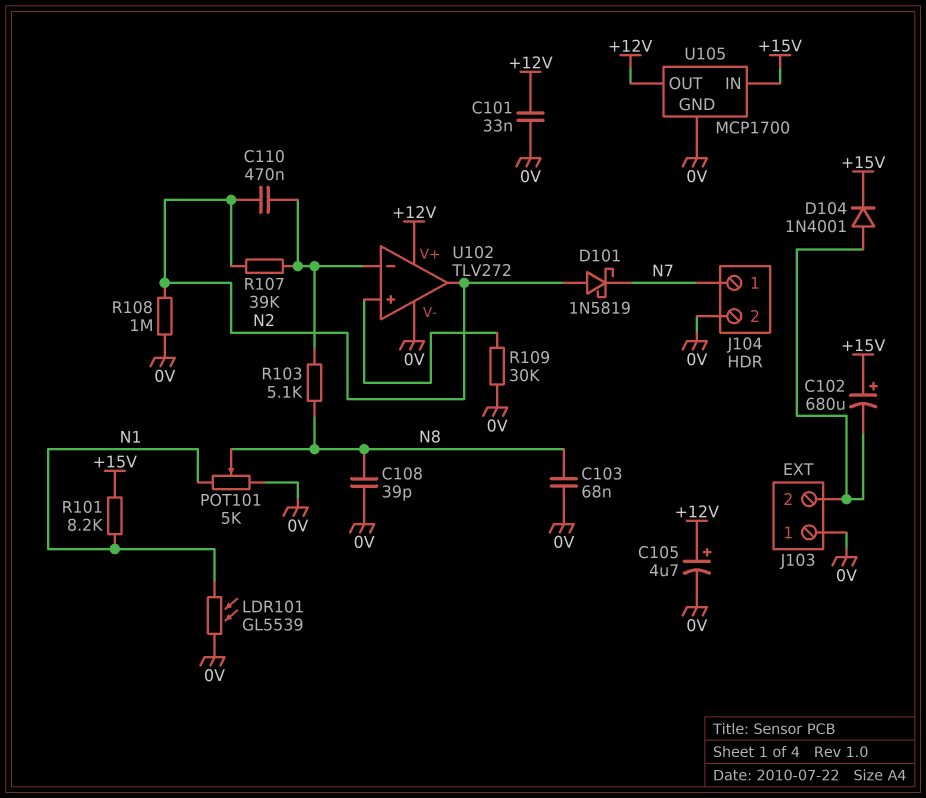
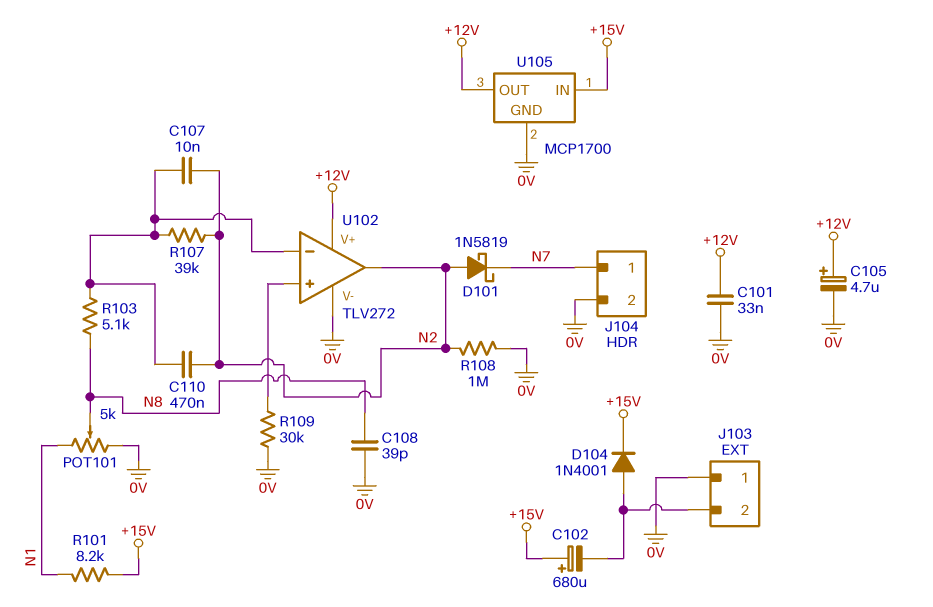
C103: 68nF (0V, N8) -> none
C107: none -> 10nF (N2, U102/in-)
LDR101: GL5539 (0V, N1) -> none

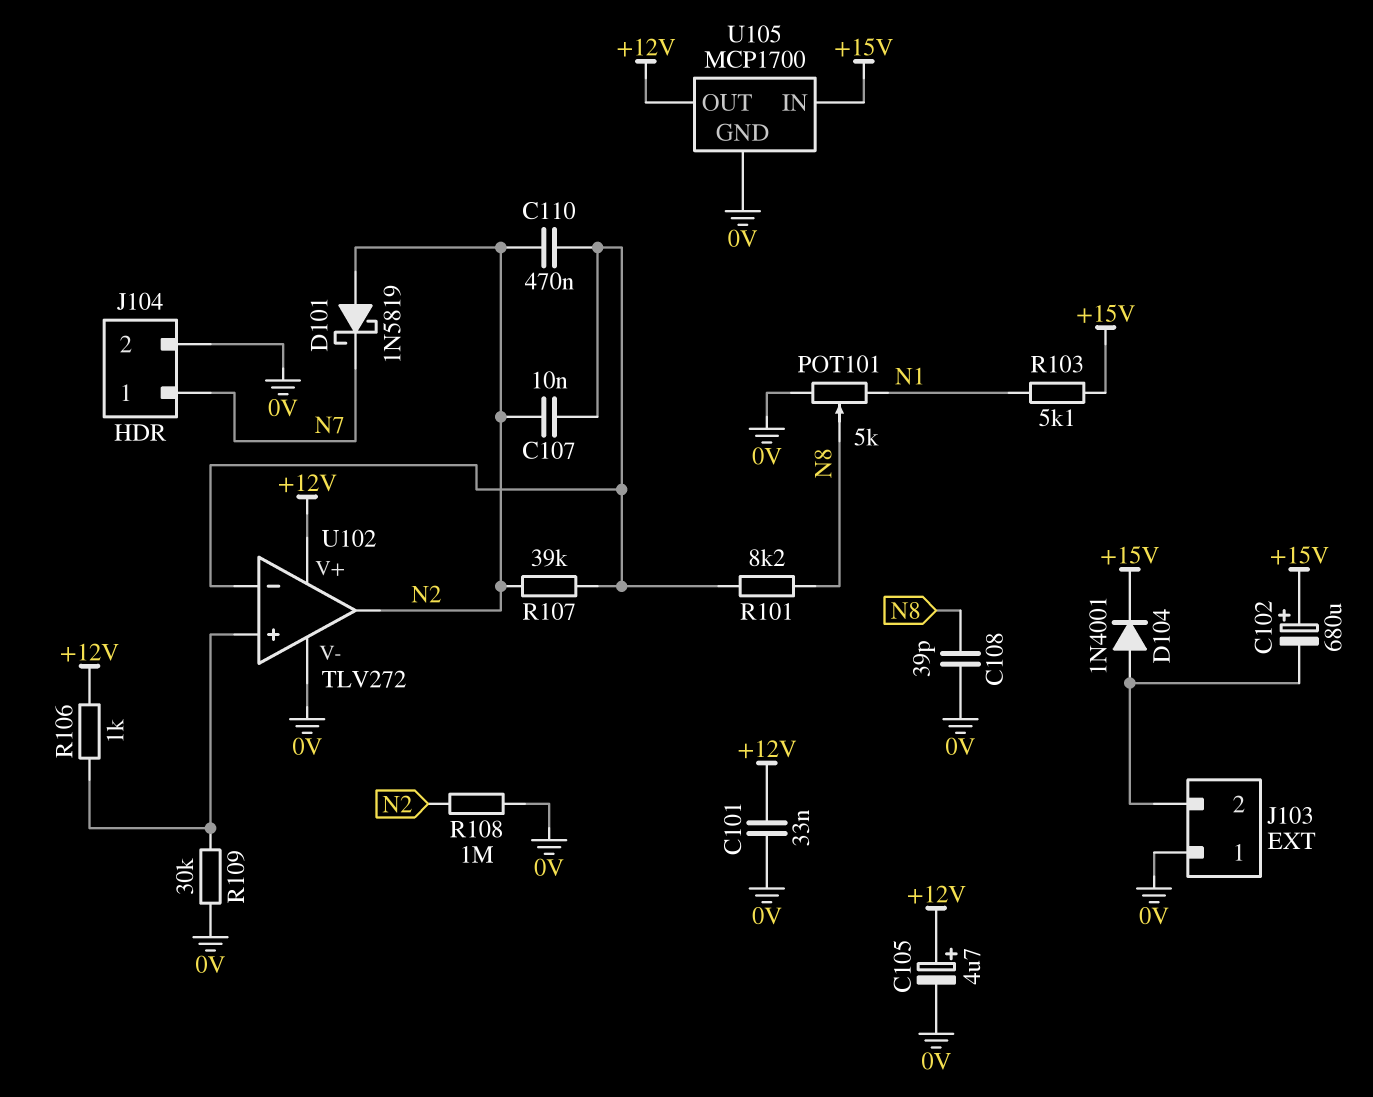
R101: 8.2k (+15V, N1) -> 8.2k (N8, U102/in-)
R103: 5.1k (N8, U102/in-) -> 5.1k (+15V, N1)
R106: none -> 1k (+12V, U102/in+)

